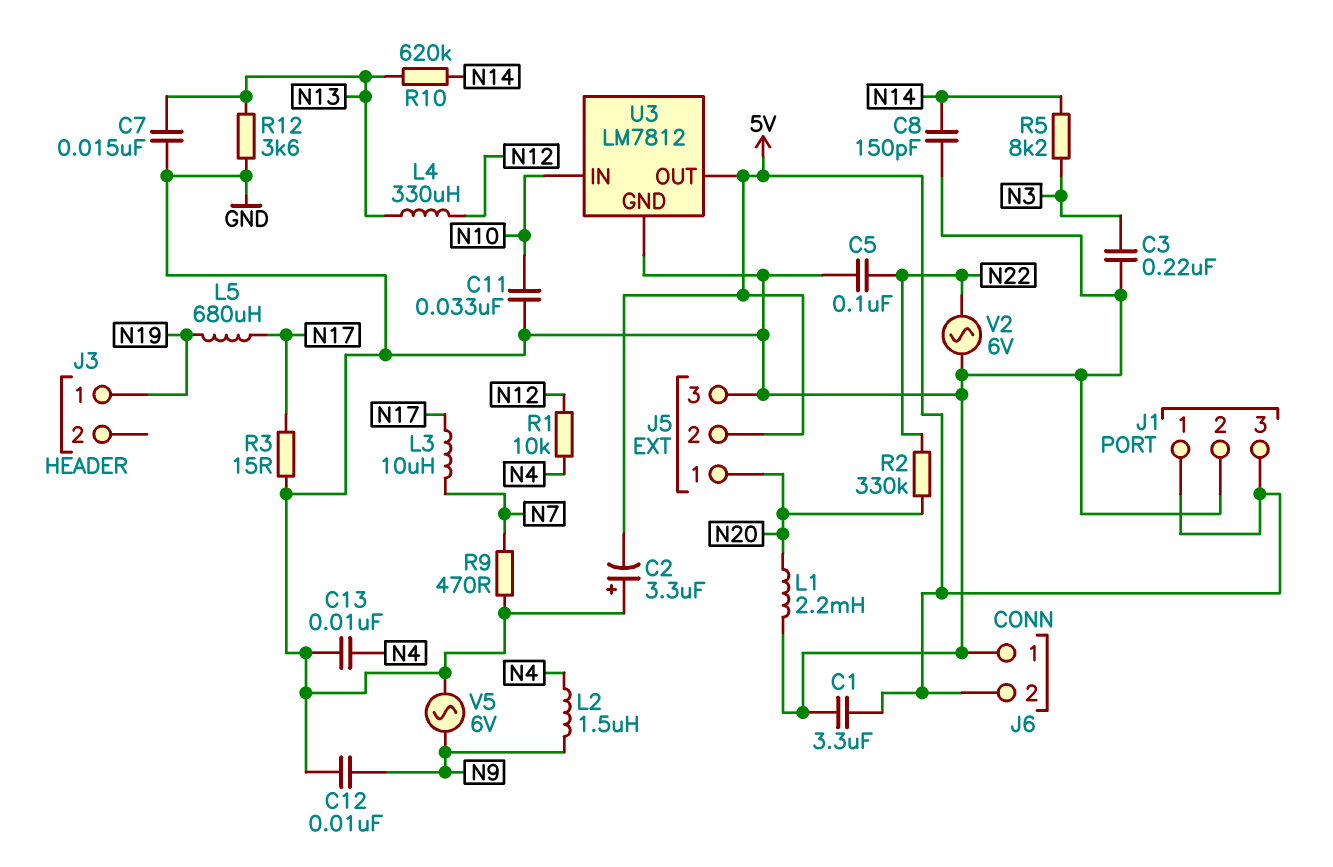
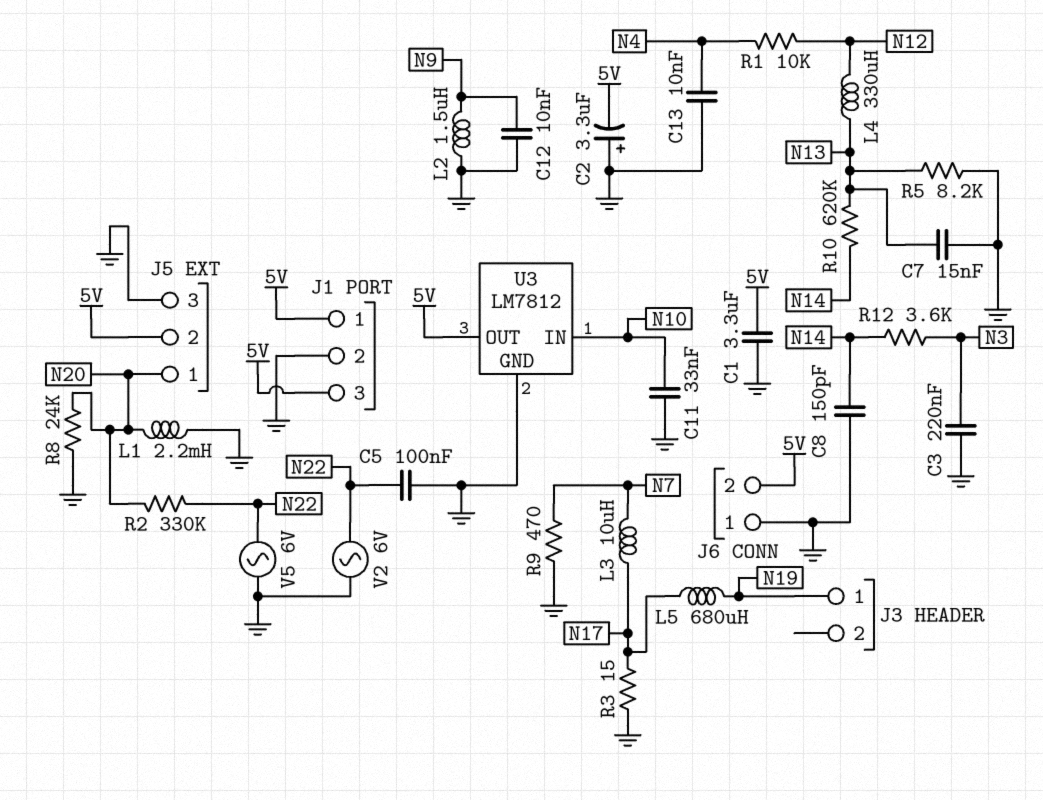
L2: 1.5uH (N4, N9) -> 1.5uH (GND, N9)
R5: 8.2k (N3, N14) -> 8.2k (GND, N13)
R8: none -> 24k (GND, N20)
R12: 3.6k (GND, N13) -> 3.6k (N3, N14)
V5: AC 6V (GND, N9) -> AC 6V (GND, N22)

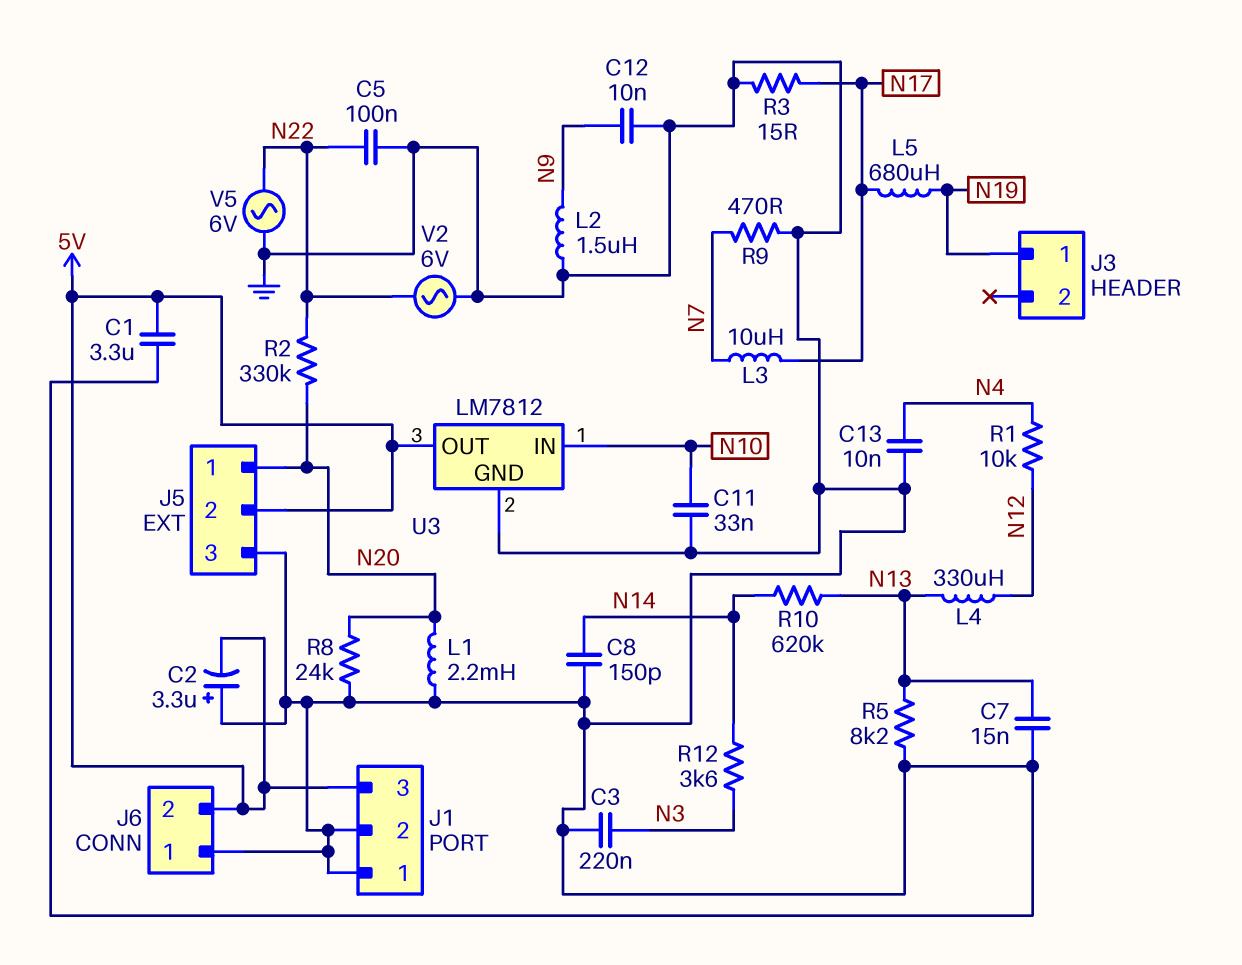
J1 pin 1: 5V -> GND

